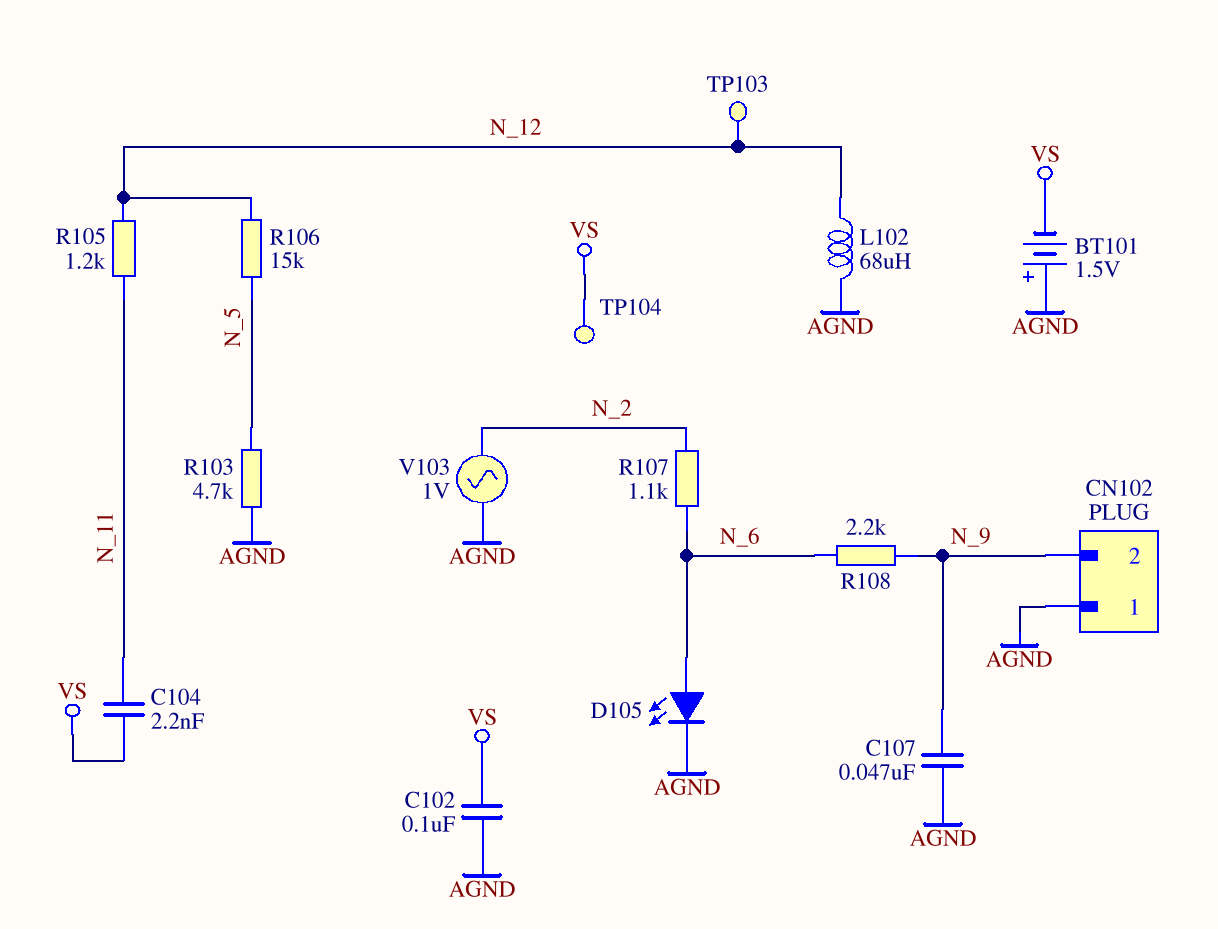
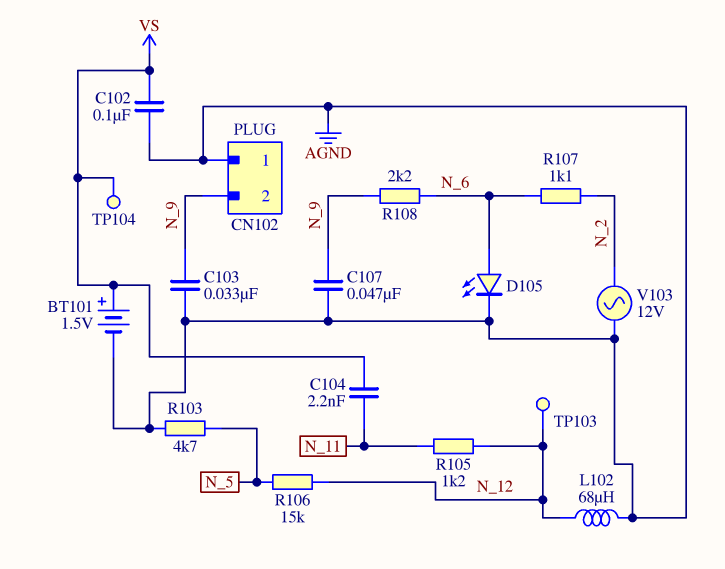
BT101: 1.5V (plus AGND, minus VS) -> 1.5V (plus VS, minus AGND)
C103: none -> 33nF (AGND, N_9)
V103: AC 1V (AGND, N_2) -> AC 12V (AGND, N_2)

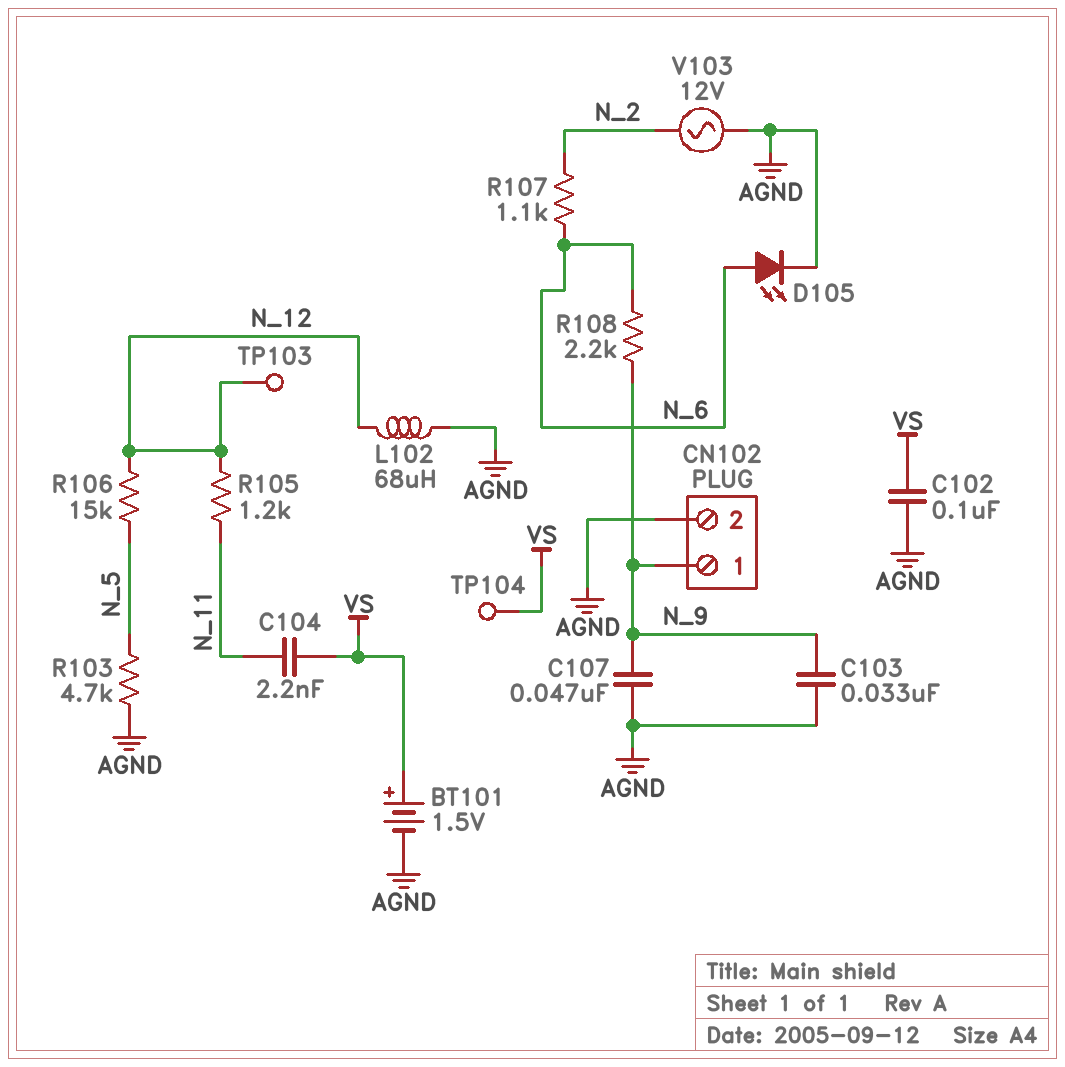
CN102 pin 1: AGND -> N_9
CN102 pin 2: N_9 -> AGND

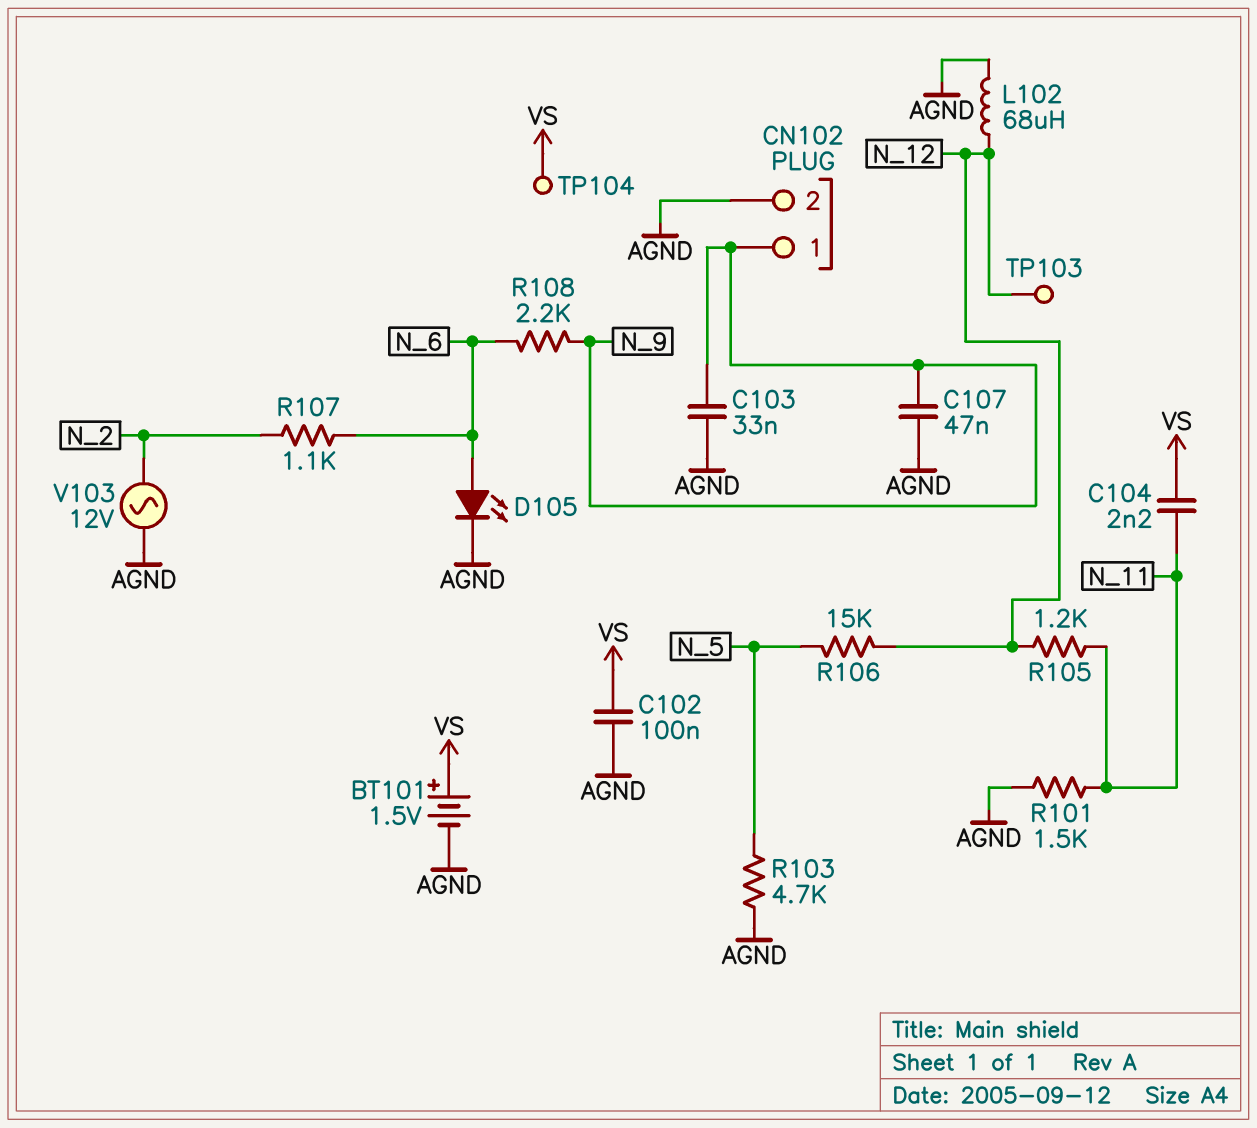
R101: none -> 1.5k (AGND, N_11)

